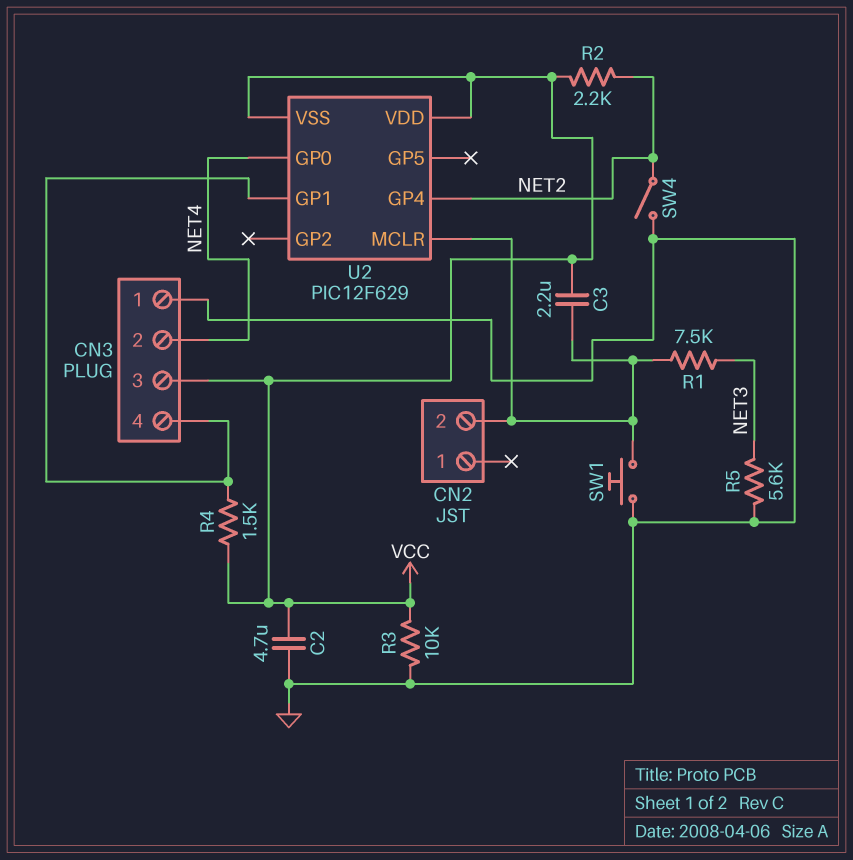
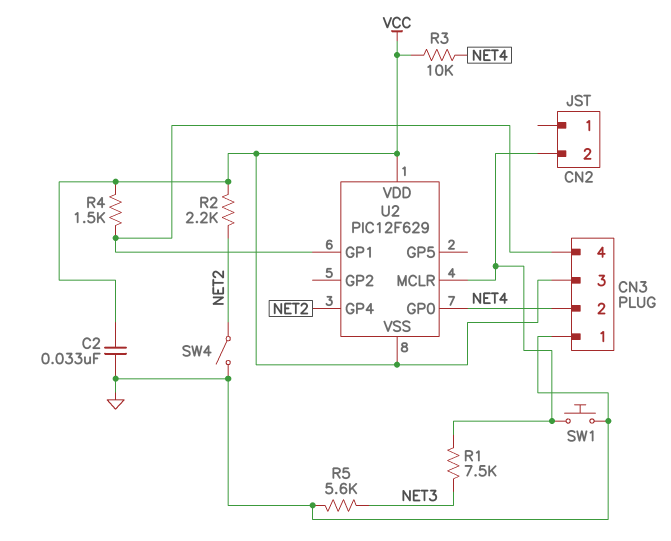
C2: 4.7uF (GND, VCC) -> 33nF (GND, VCC)
C3: 2.2uF (CN2/2, VCC) -> none
R3: 10k (GND, VCC) -> 10k (NET4, VCC)

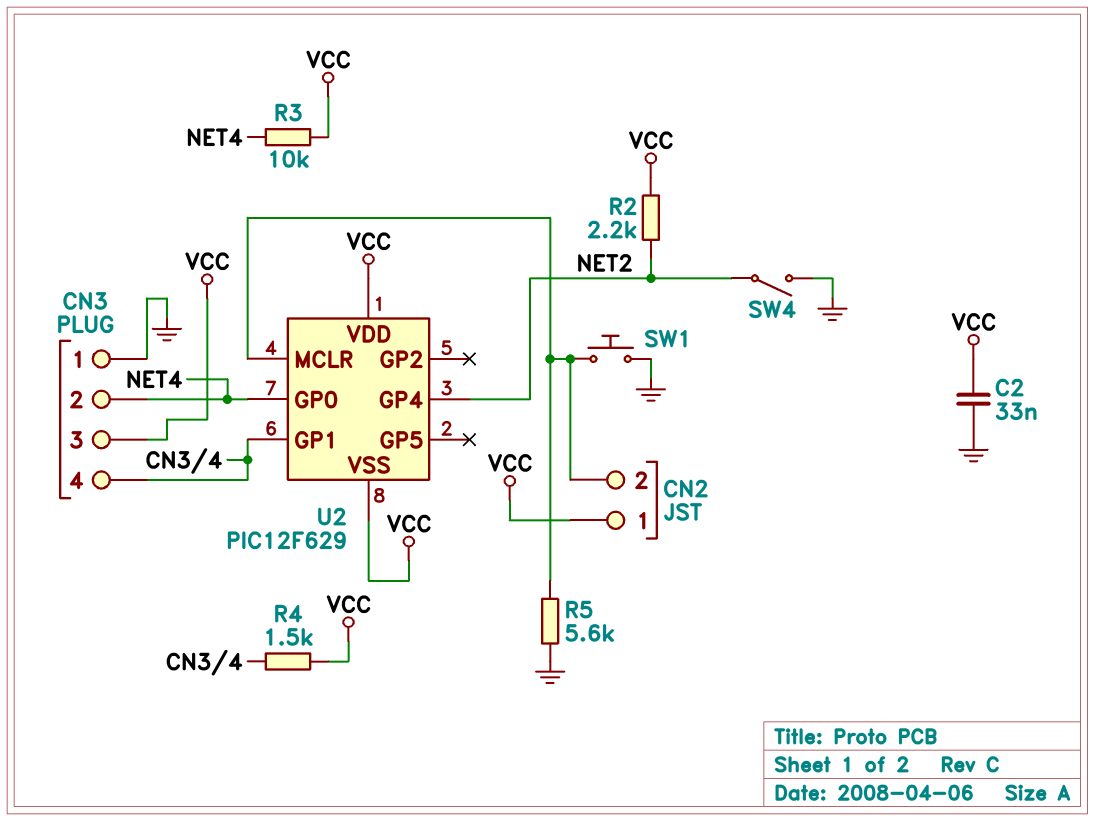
CN2 pin 1: none -> VCC
R1: 7.5k (CN2/2, NET3) -> none
R5: 5.6k (GND, NET3) -> 5.6k (CN2/2, GND)

